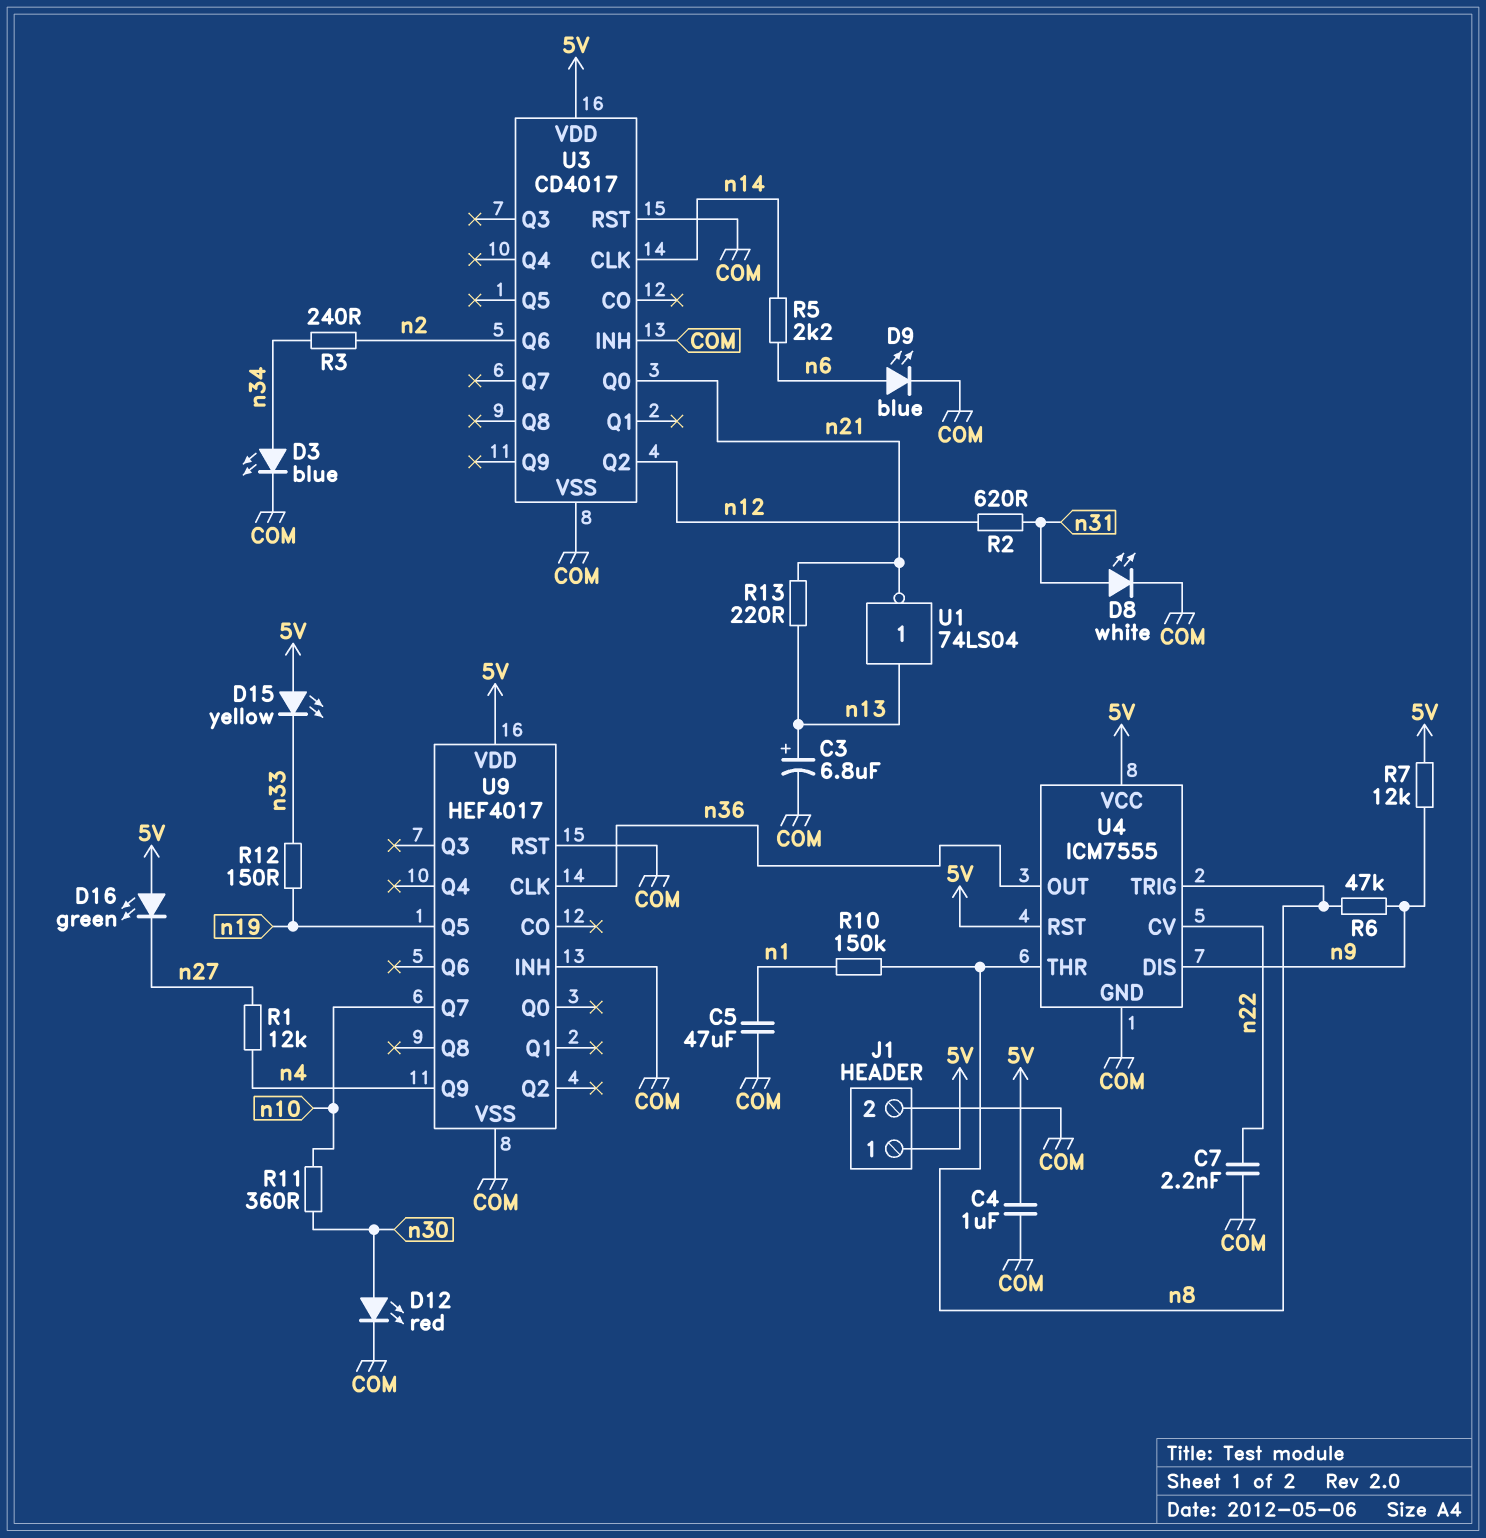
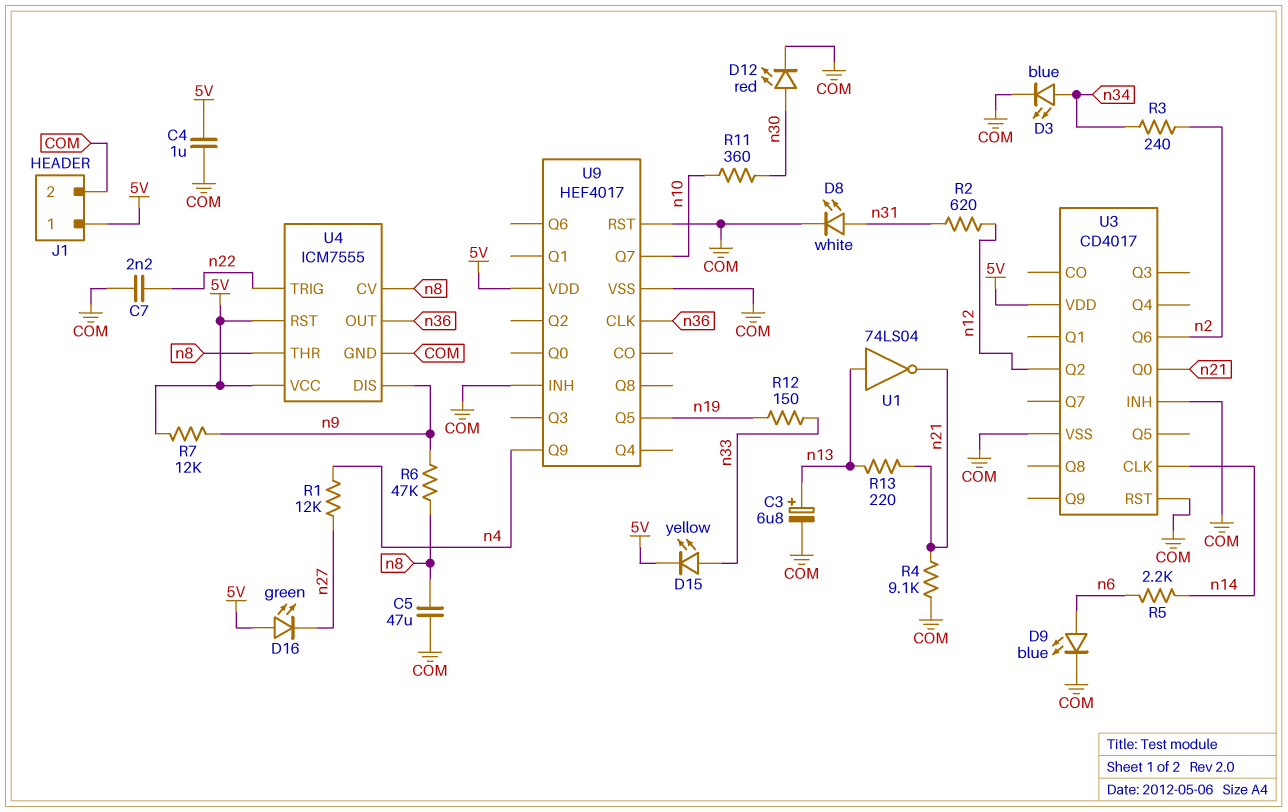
C5: 47uF (COM, n1) -> 47uF (COM, n8)
D15: LED yellow (A 5V, K n33) -> LED yellow (A n33, K 5V)
R4: none -> 9.1k (COM, n21)
R10: 150k (n1, n8) -> none
U4 pin CV: n22 -> n8
U4 pin TRIG: n8 -> n22

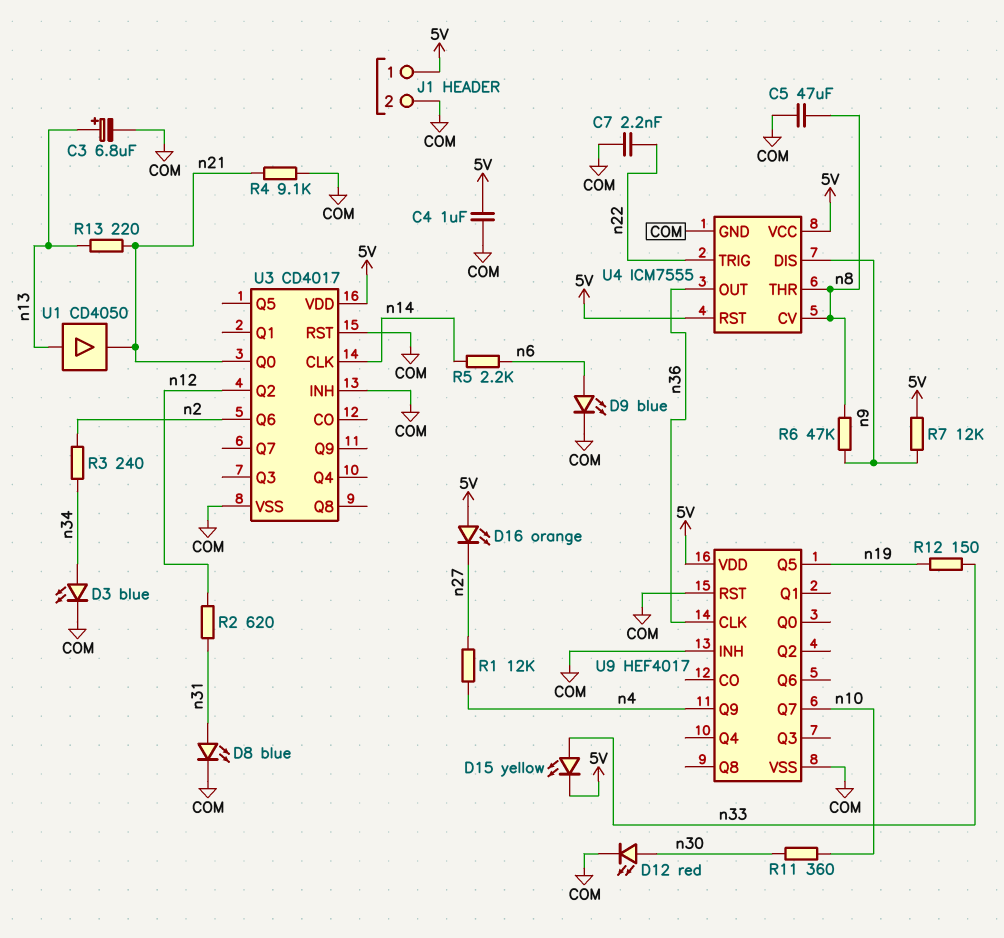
D8: LED white (A n31, K COM) -> LED blue (A n31, K COM)
D16: LED green (A 5V, K n27) -> LED orange (A 5V, K n27)
U1: NOT 74LS04 (in n13, out n21) -> buffer CD4050 (in n13, out n21)

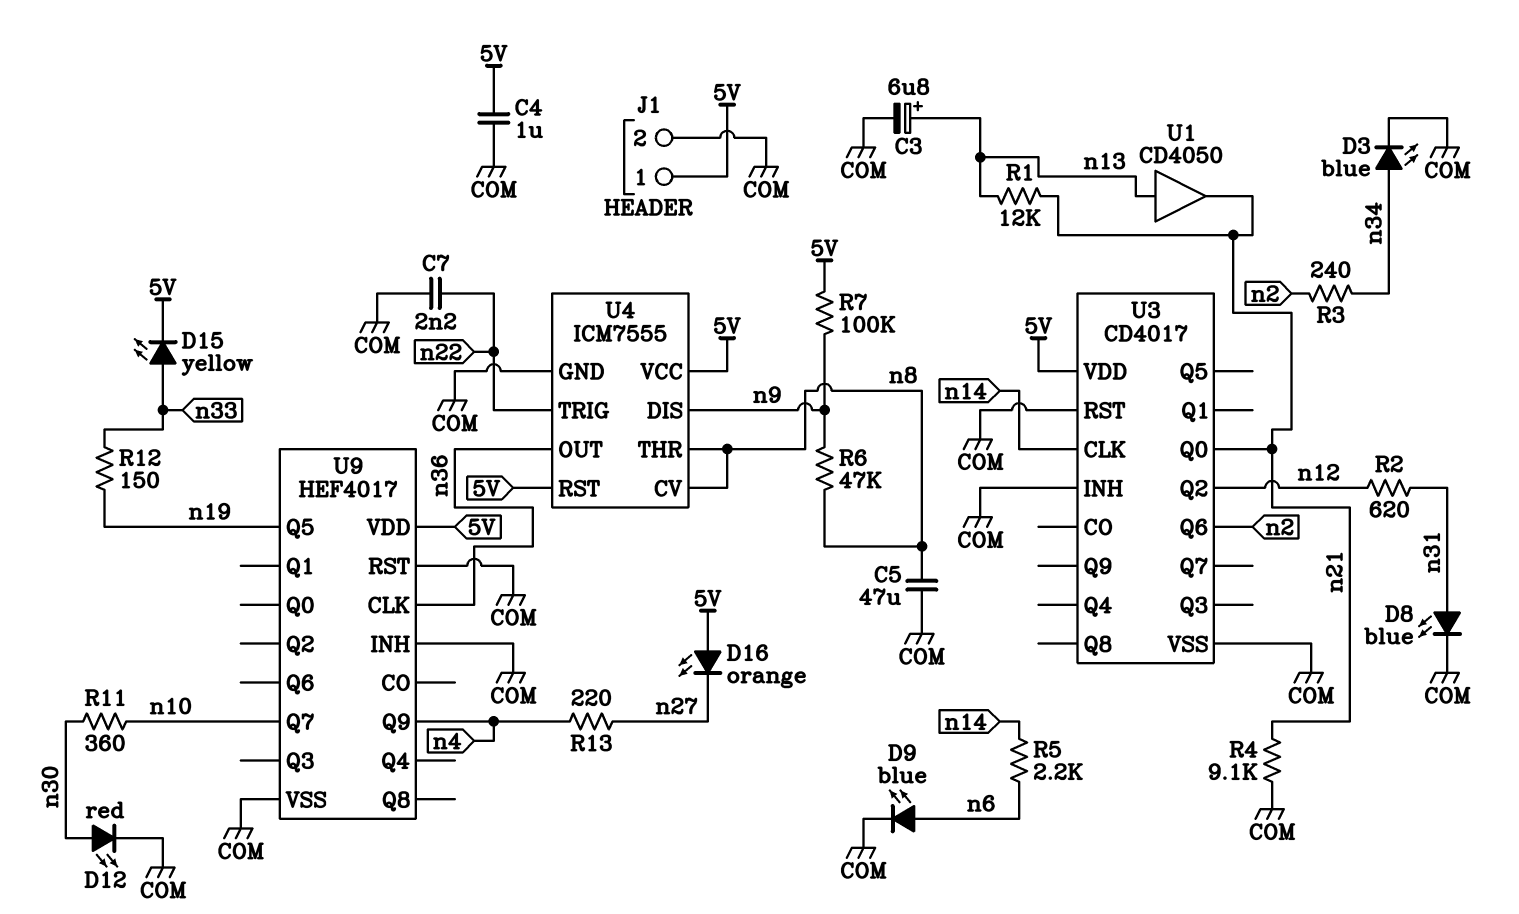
R1: 12k (n4, n27) -> 12k (n13, n21)
R7: 12k (5V, n9) -> 100k (5V, n9)
R13: 220 (n13, n21) -> 220 (n4, n27)

